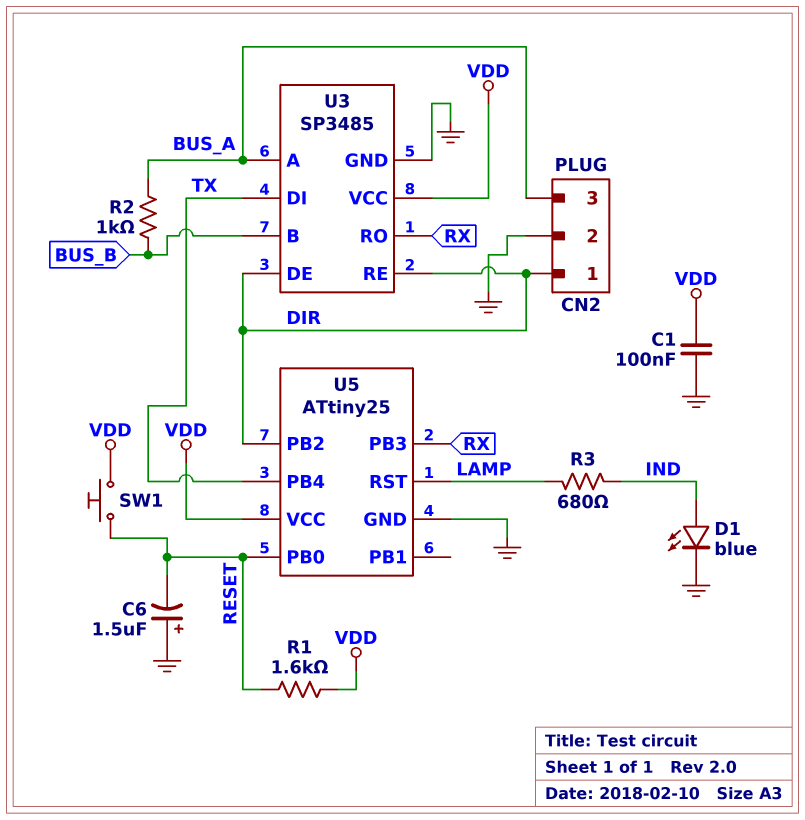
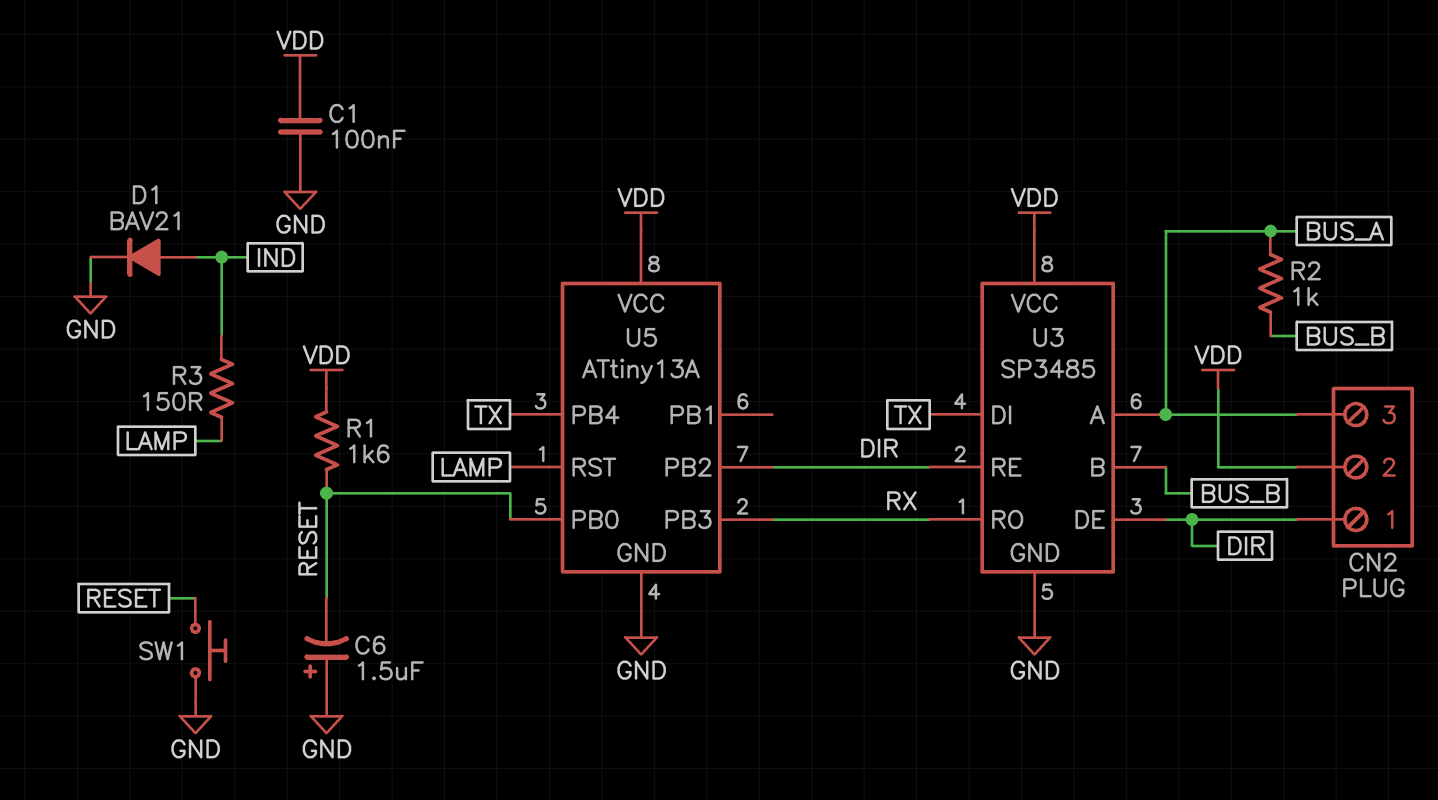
CN2 pin 2: GND -> VDD
D1: LED blue (A IND, K GND) -> diode BAV21 (A IND, K GND)
R3: 680 (IND, LAMP) -> 150 (IND, LAMP)
SW1: button (RESET, VDD) -> button (GND, RESET)
U5: ATtiny25 -> ATtiny13A

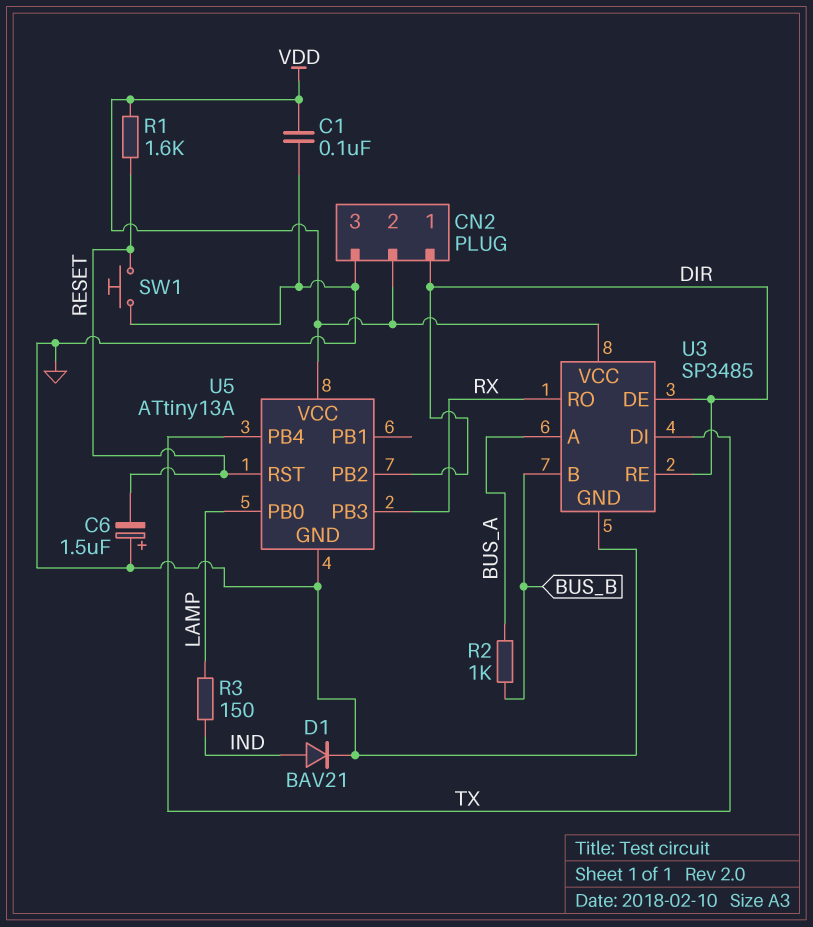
CN2 pin 3: BUS_A -> GND
U5 pin PB0: RESET -> LAMP
U5 pin RST: LAMP -> RESET

